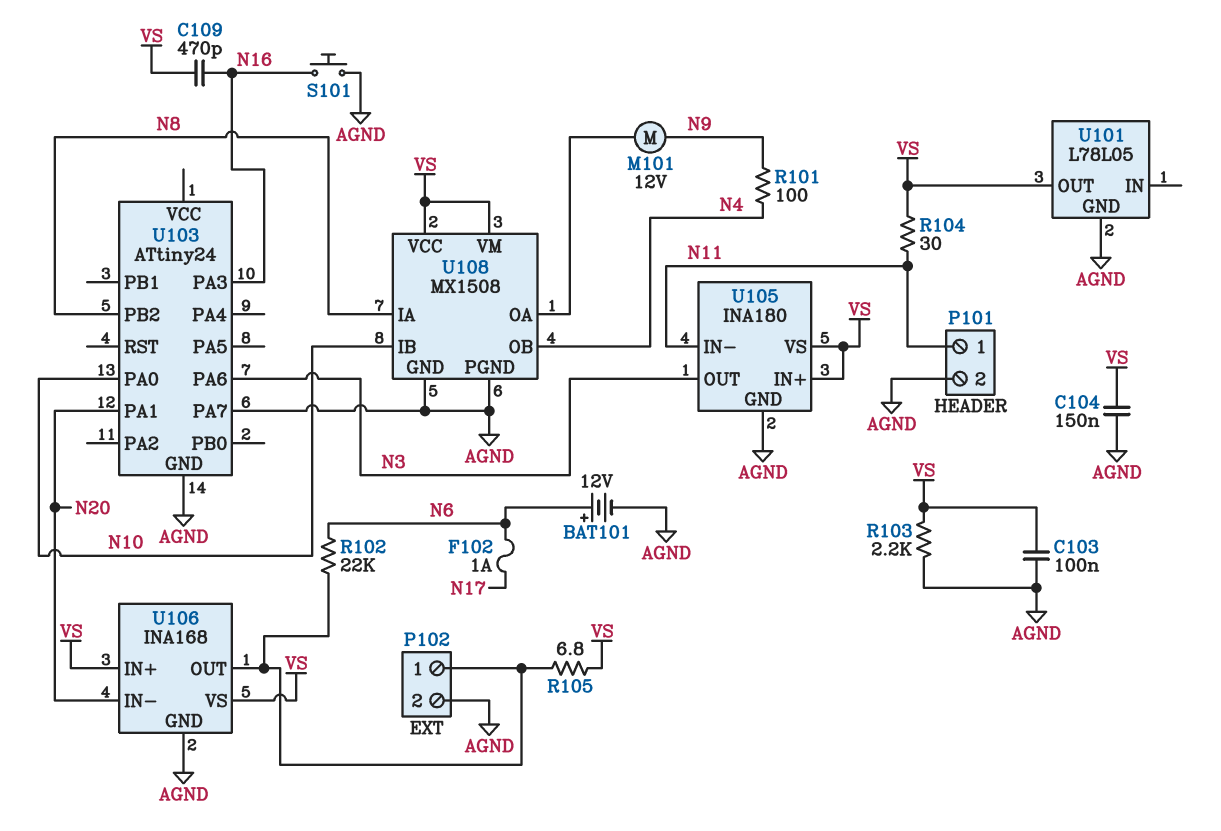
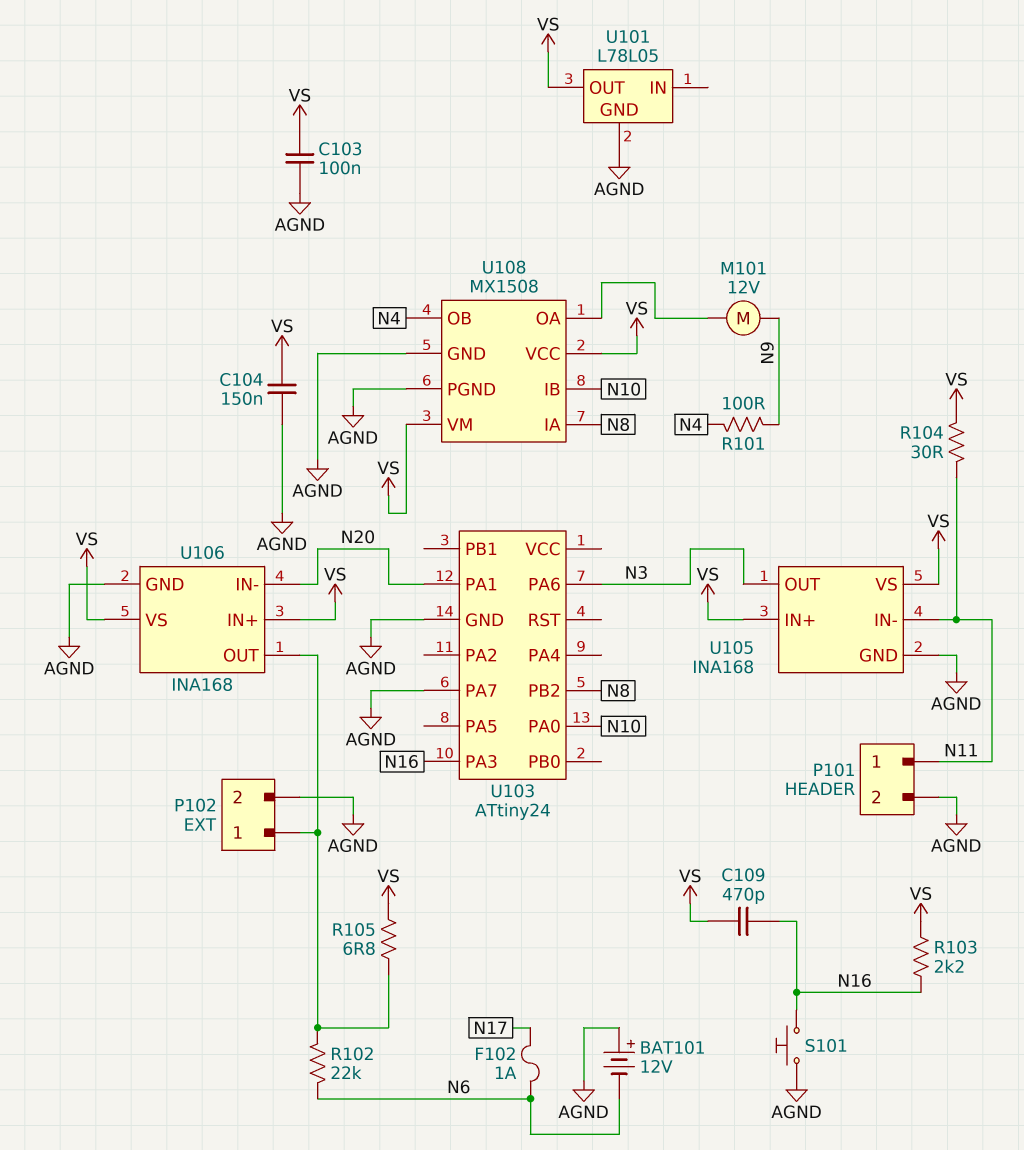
BAT101: 12V (plus N6, minus AGND) -> 12V (plus AGND, minus N6)
R103: 2.2k (AGND, VS) -> 2.2k (N16, VS)
U105: INA180 -> INA168

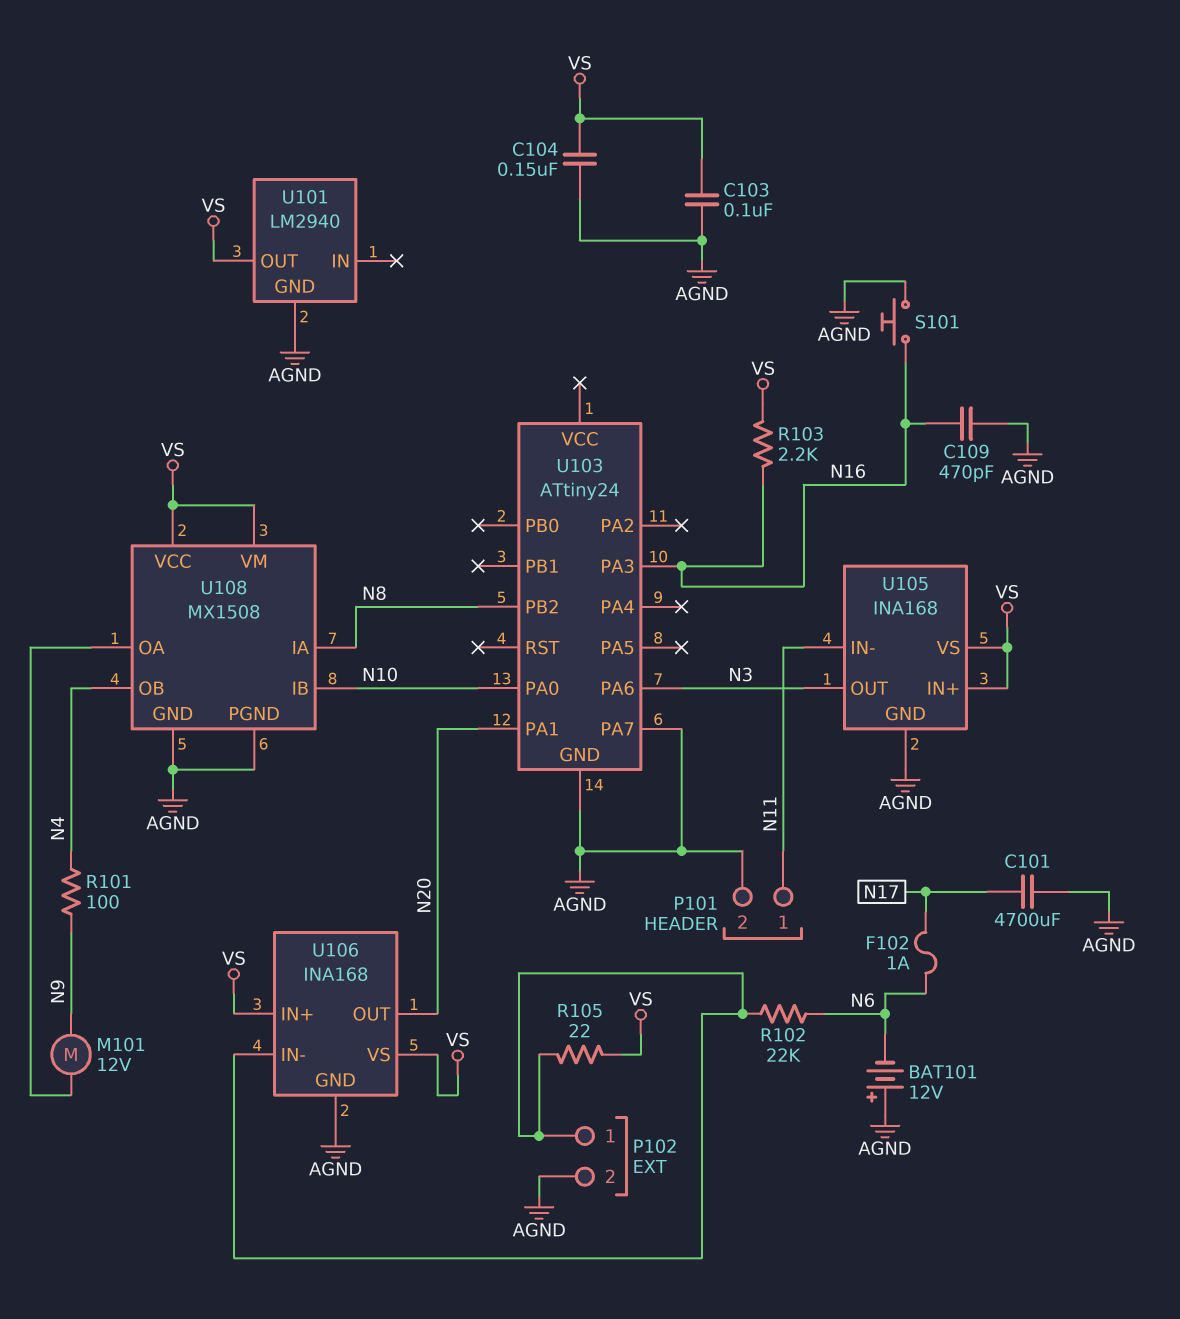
C101: none -> 4700uF (AGND, N17)
C109: 470pF (N16, VS) -> 470pF (AGND, N16)
R104: 30 (N11, VS) -> none
R105: 6.8 (P102/1, VS) -> 22 (P102/1, VS)
U101: L78L05 -> LM2940
U106 pin IN-: N20 -> P102/1
U106 pin OUT: P102/1 -> N20

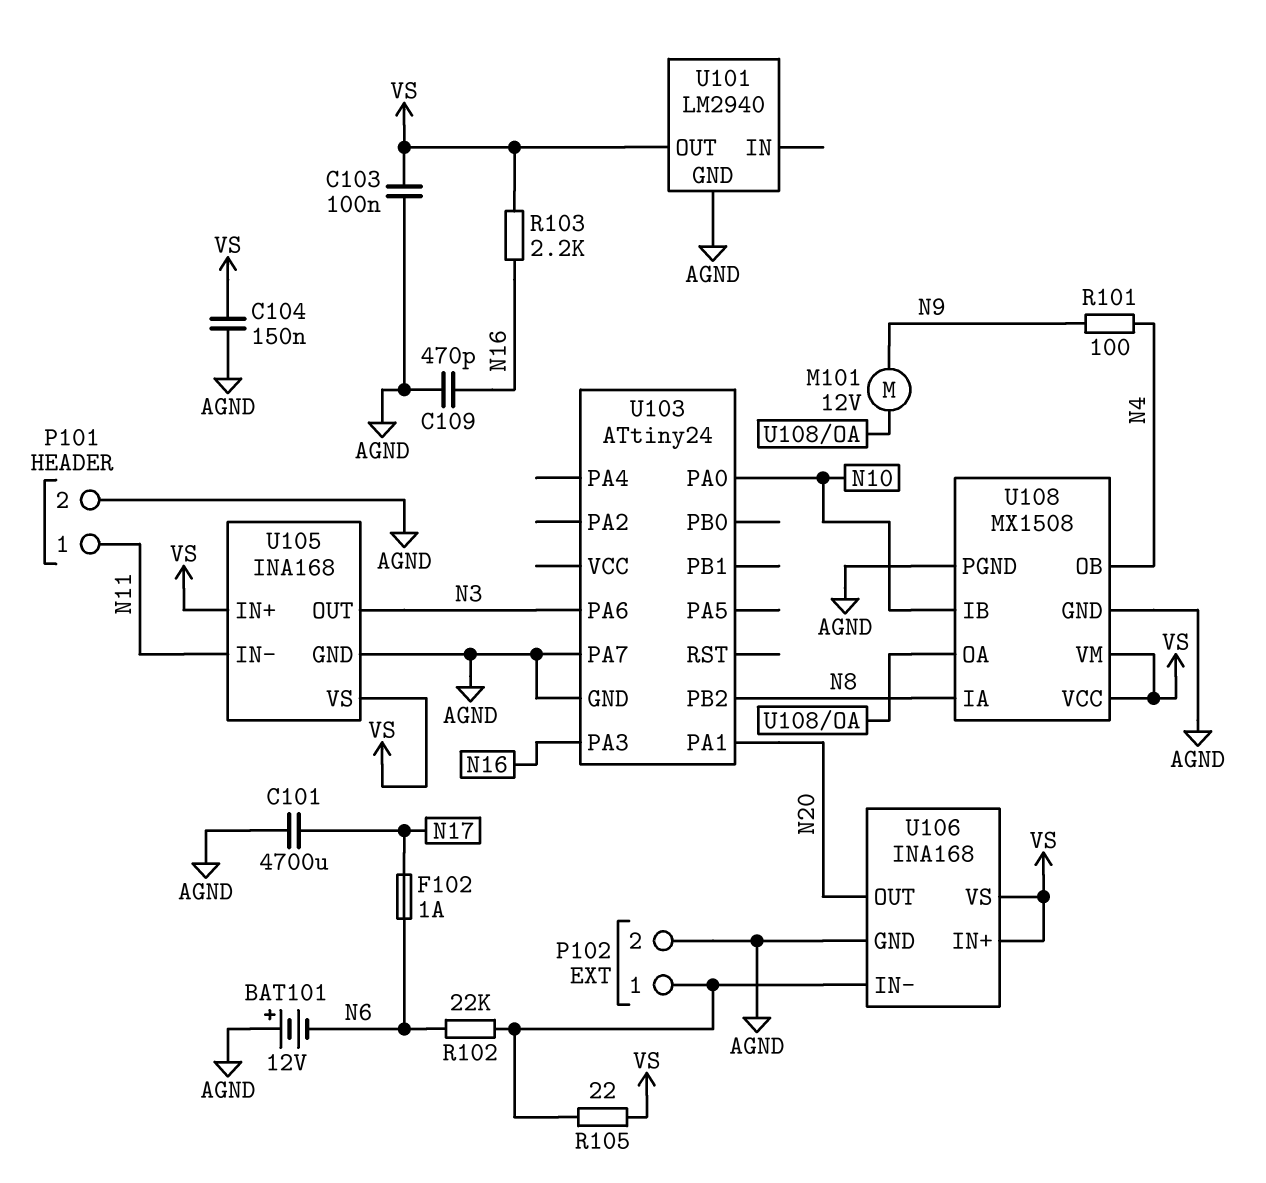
S101: button (AGND, N16) -> none

